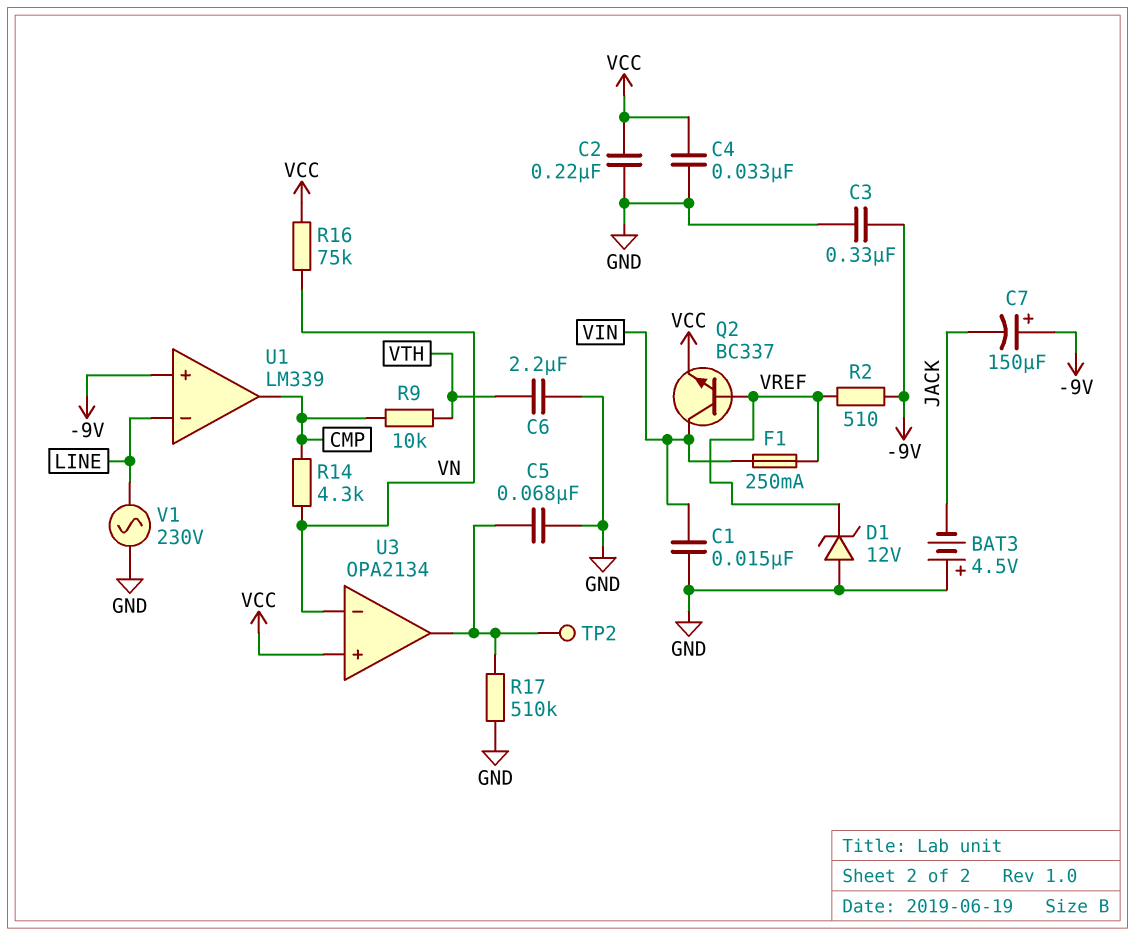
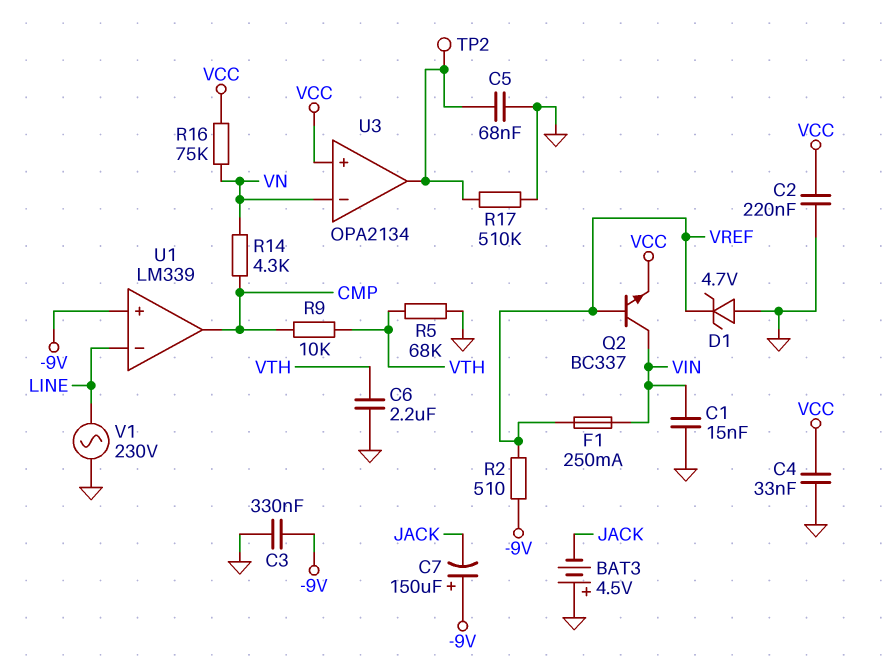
D1: zener 12V (A GND, K VREF) -> zener 4.7V (A GND, K VREF)
R5: none -> 68k (GND, VTH)

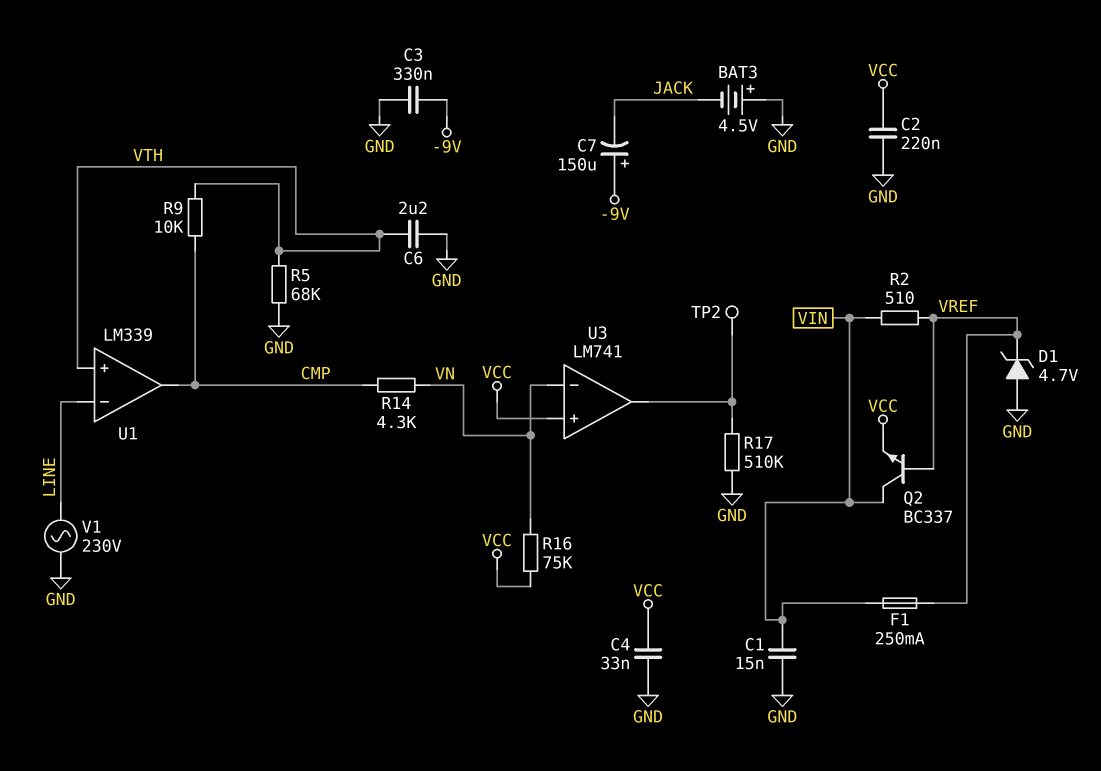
C5: 68nF (GND, U3/out) -> none
R2: 510 (-9V, VREF) -> 510 (VIN, VREF)
U1 pin in+: -9V -> VTH
U3: OPA2134 -> LM741

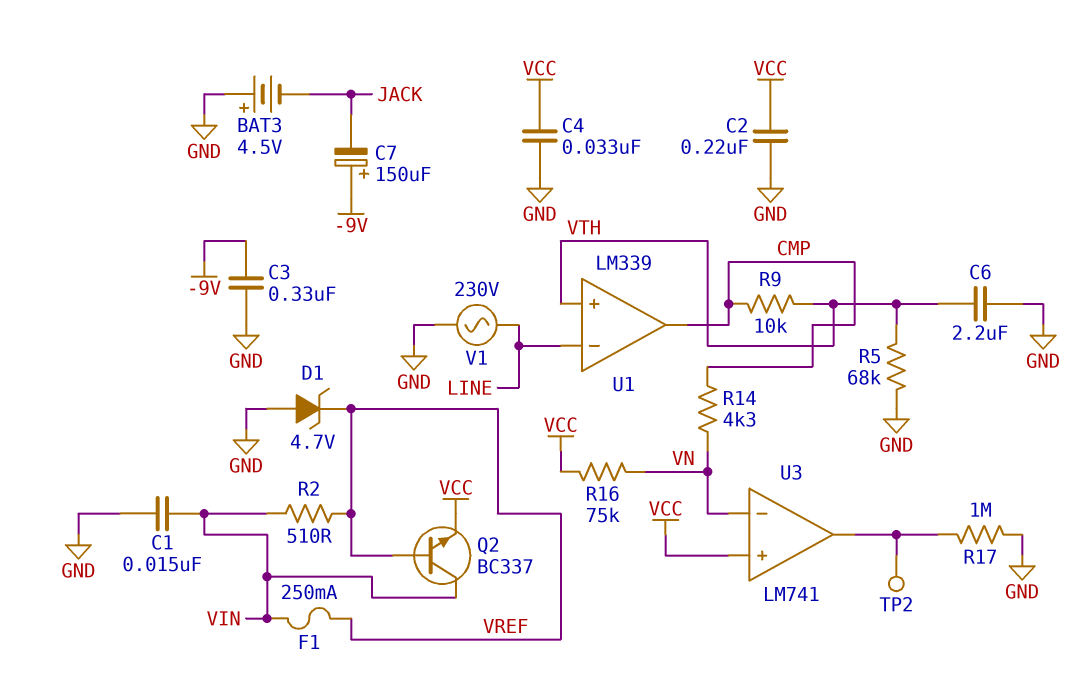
R17: 510k (GND, U3/out) -> 1M (GND, U3/out)

